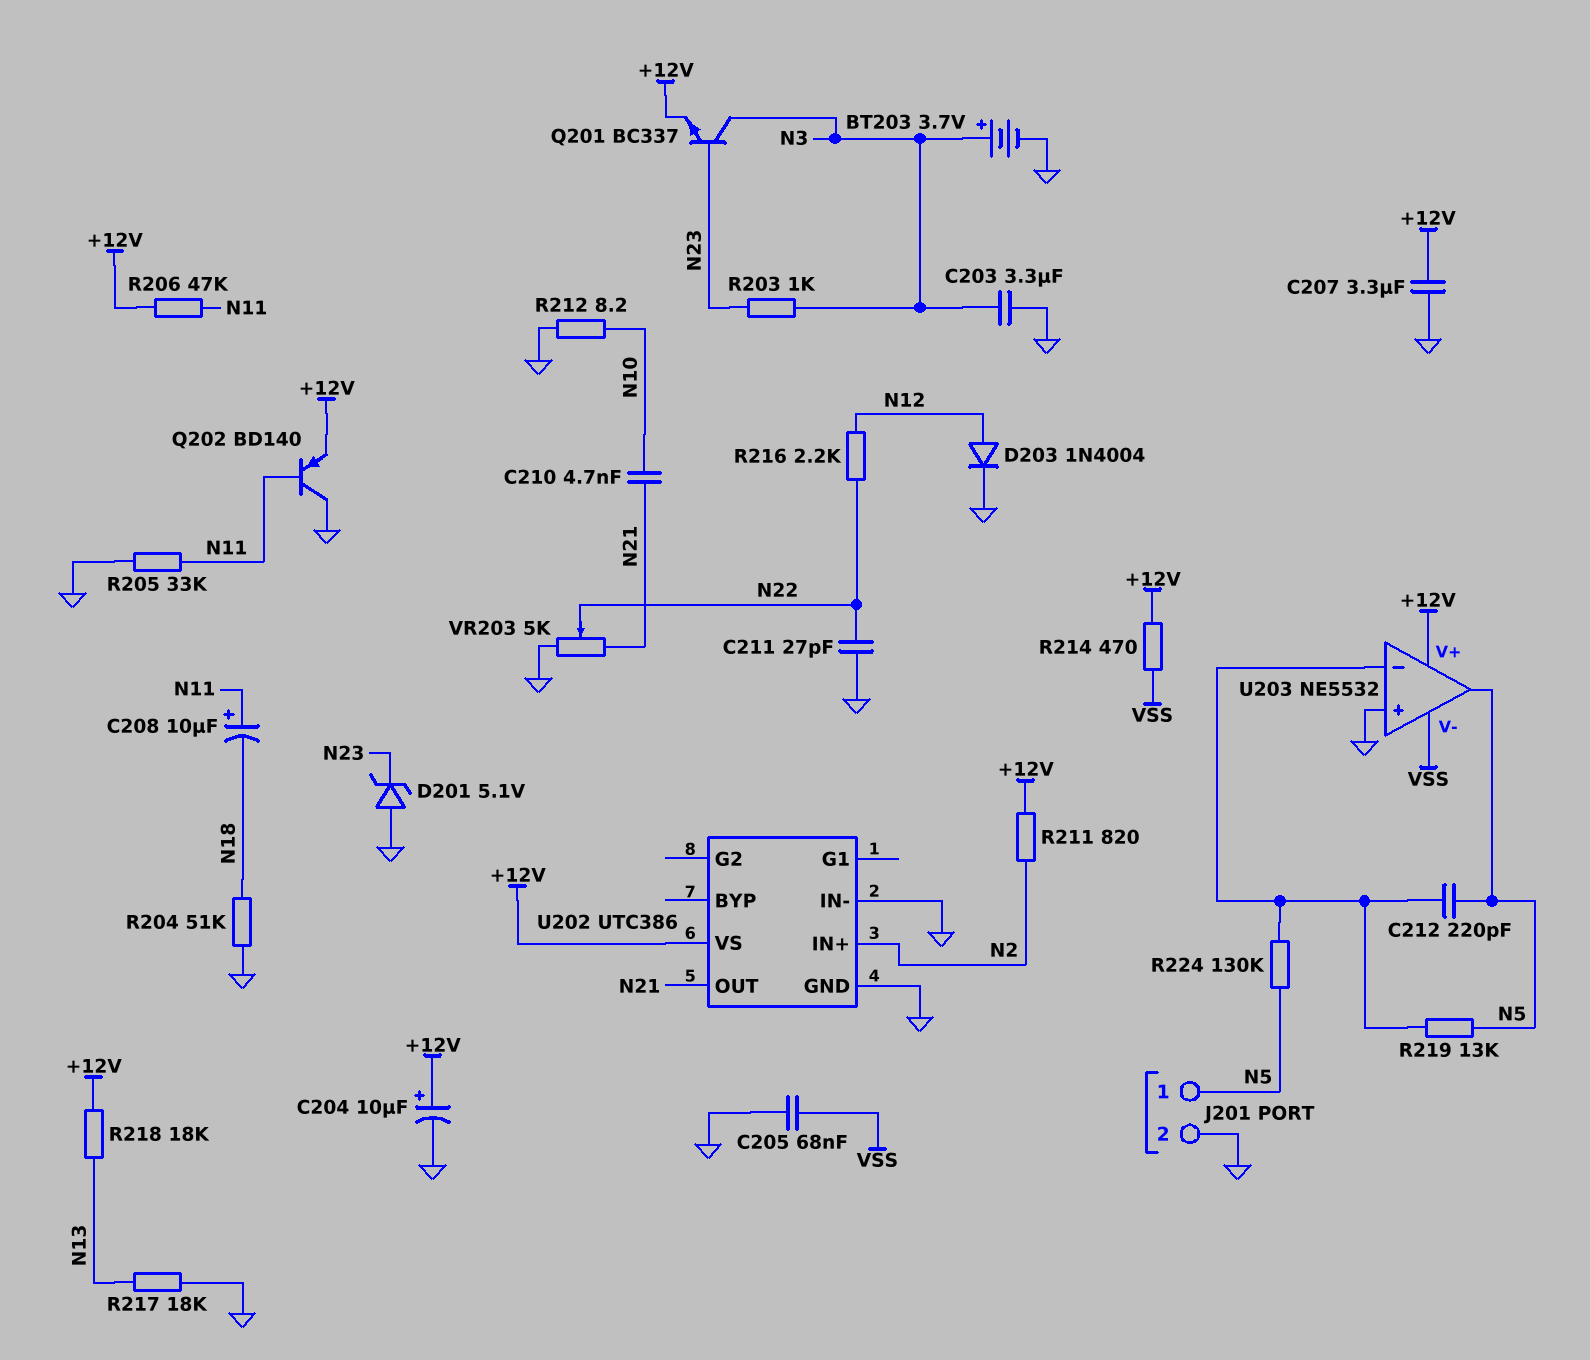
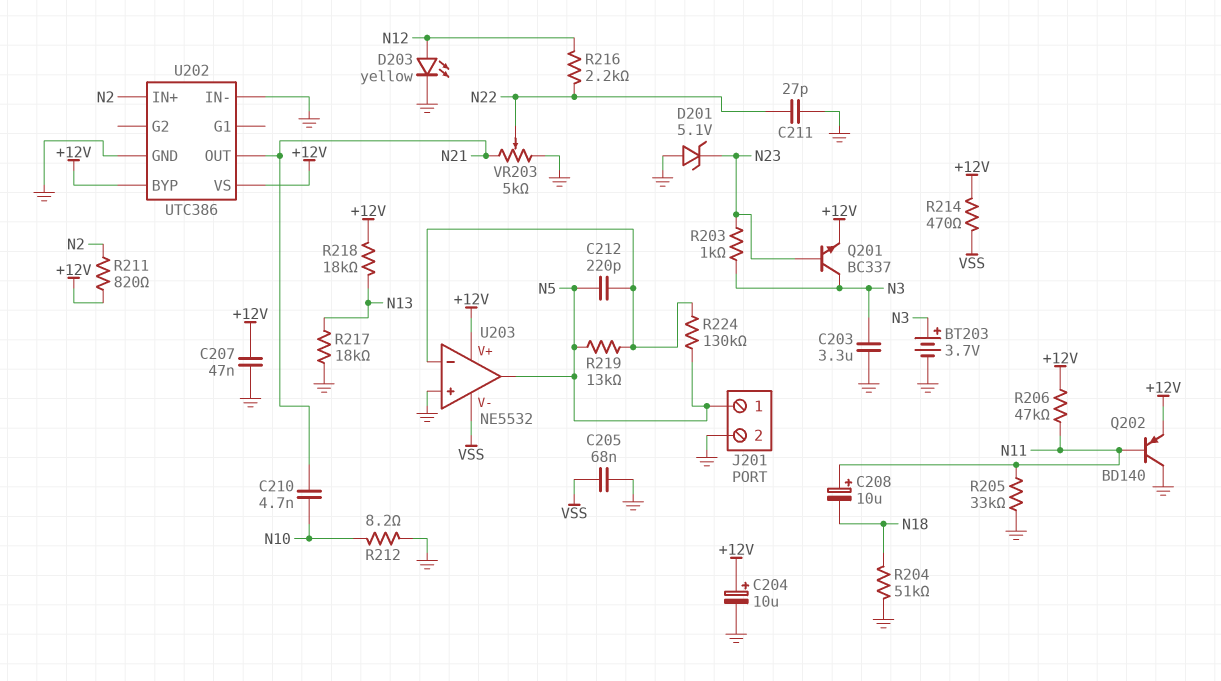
C207: 3.3uF (+12V, GND) -> 47nF (+12V, GND)
D203: diode 1N4004 (A N12, K GND) -> LED yellow (A N12, K GND)
U202 pin BYP: none -> +12V

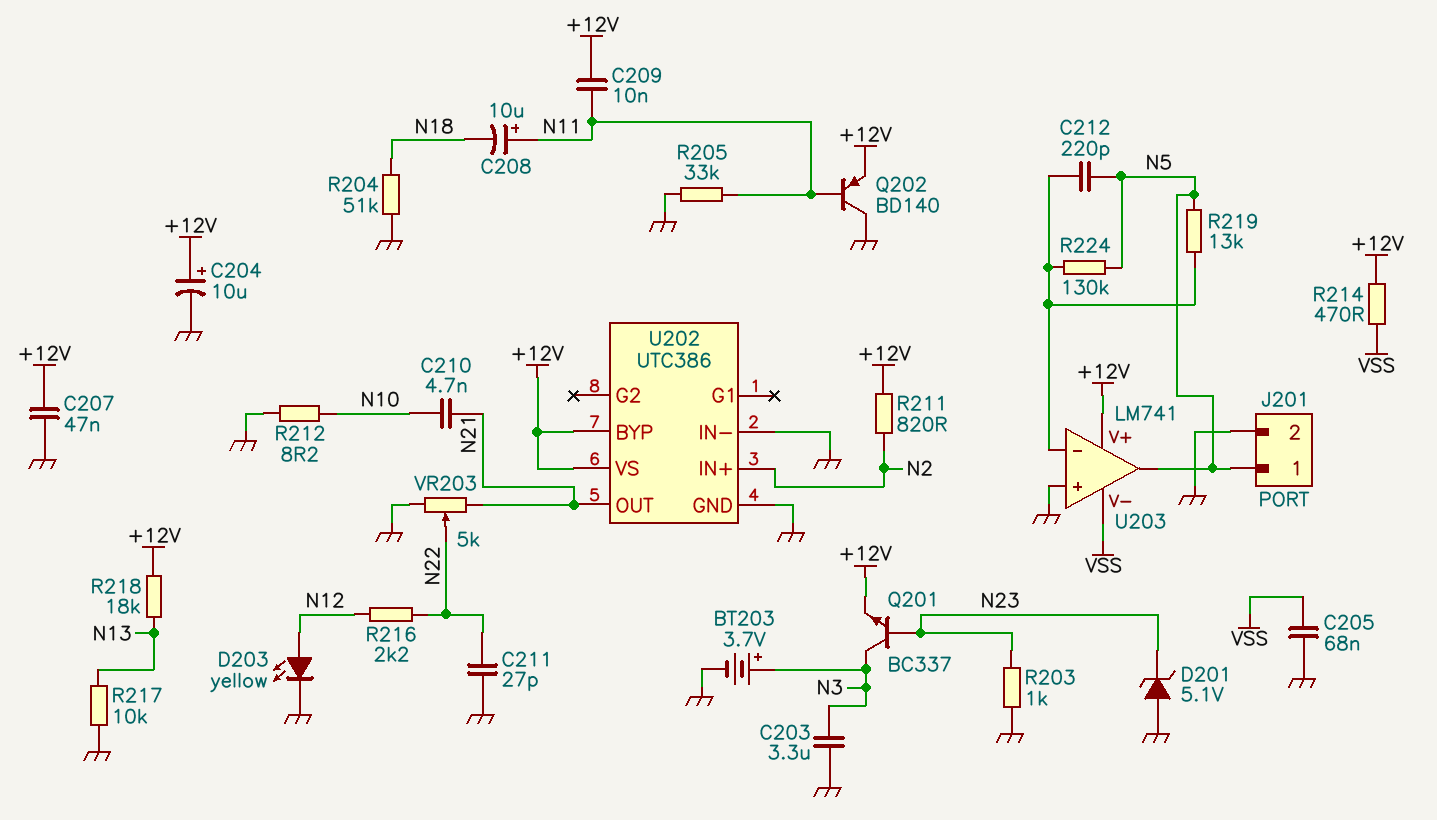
C209: none -> 10nF (+12V, N11)
R203: 1k (N3, N23) -> 1k (GND, N23)
R206: 47k (+12V, N11) -> none
R217: 18k (GND, N13) -> 10k (GND, N13)
U203: NE5532 -> LM741

